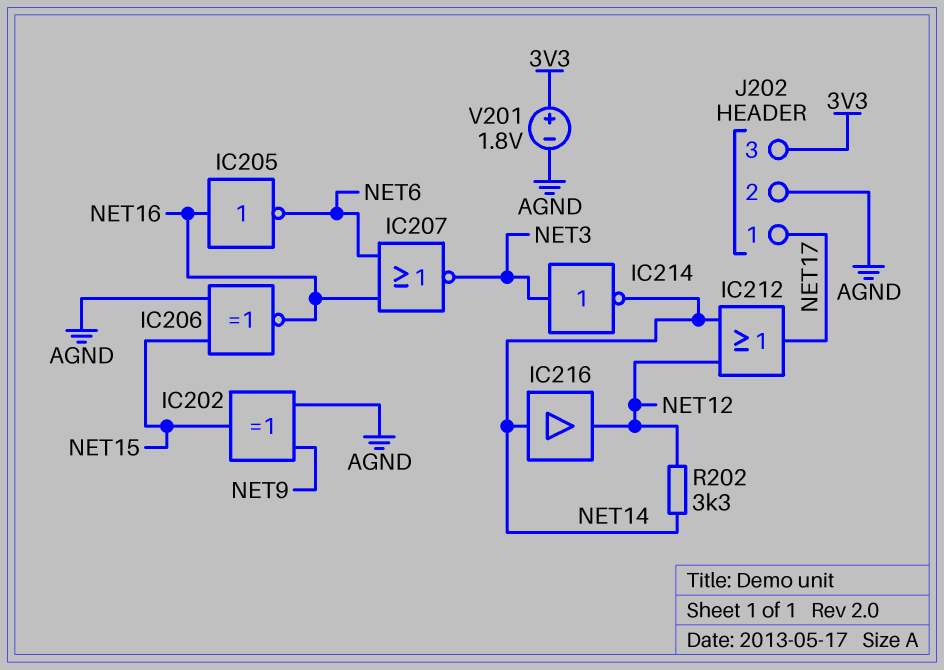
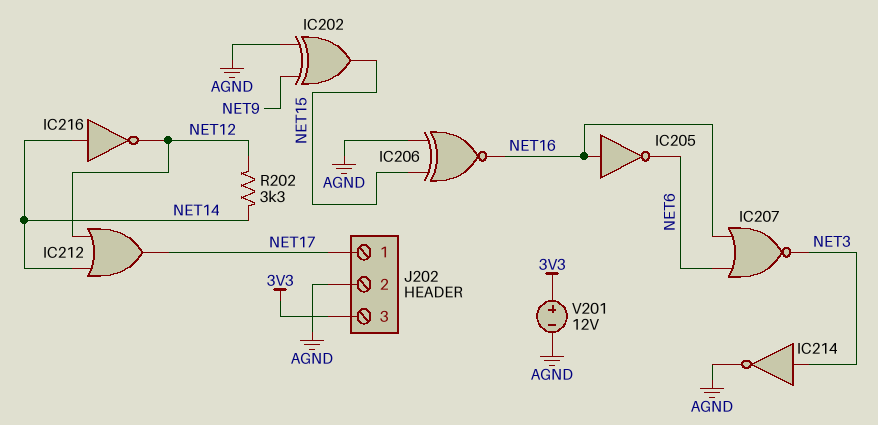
IC214: NOT (in NET3, out NET14) -> NOT (in NET3, out AGND)
IC216: buffer (in NET14, out NET12) -> NOT (in NET14, out NET12)
V201: 1.8V (plus 3V3, minus AGND) -> 12V (plus 3V3, minus AGND)

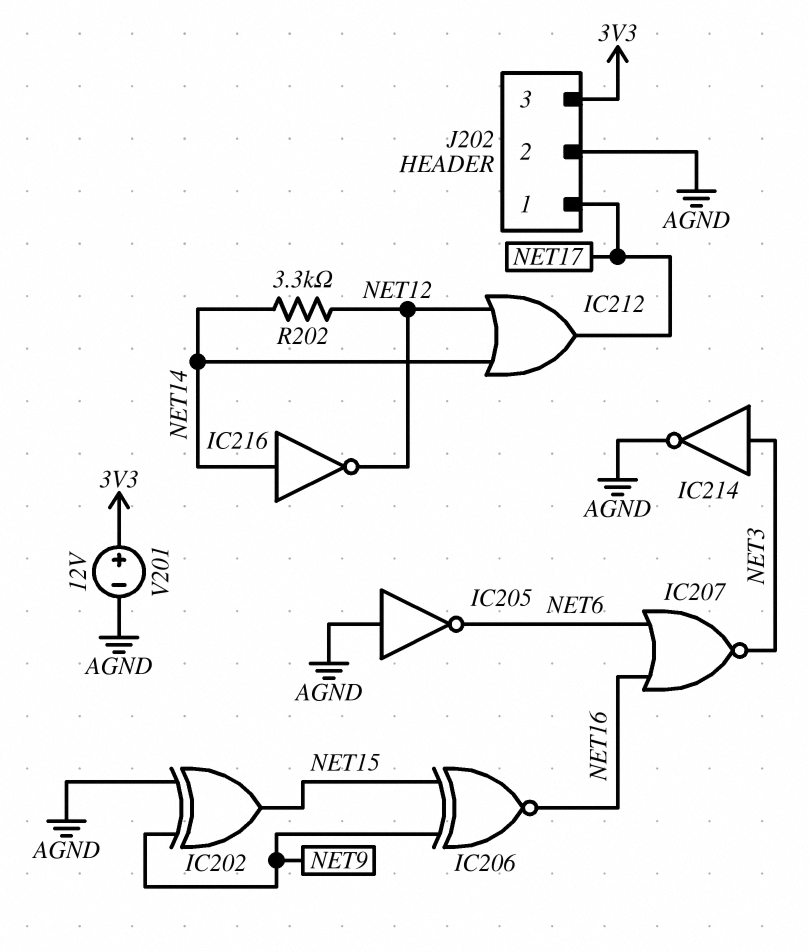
IC205: NOT (in NET16, out NET6) -> NOT (in AGND, out NET6)
IC206: XNOR (in AGND, in NET15, out NET16) -> XNOR (in NET9, in NET15, out NET16)

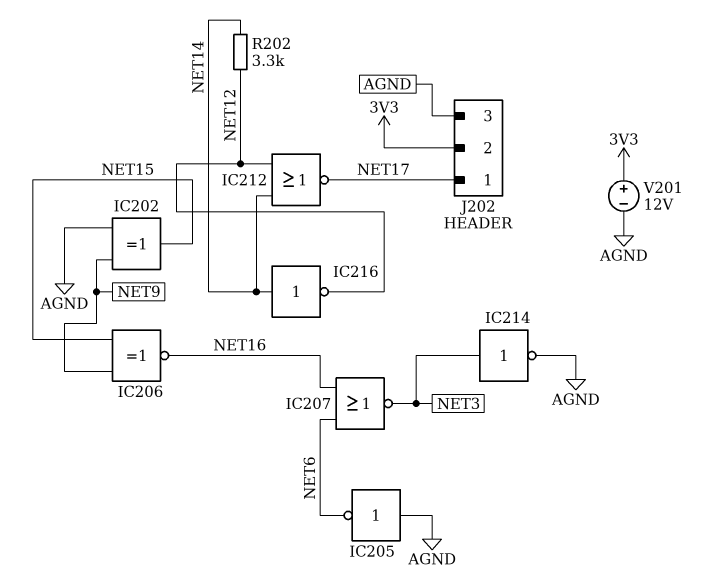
IC212: OR (in NET12, in NET14, out NET17) -> NOR (in NET12, in NET14, out NET17)
J202 pin 2: AGND -> 3V3
J202 pin 3: 3V3 -> AGND

